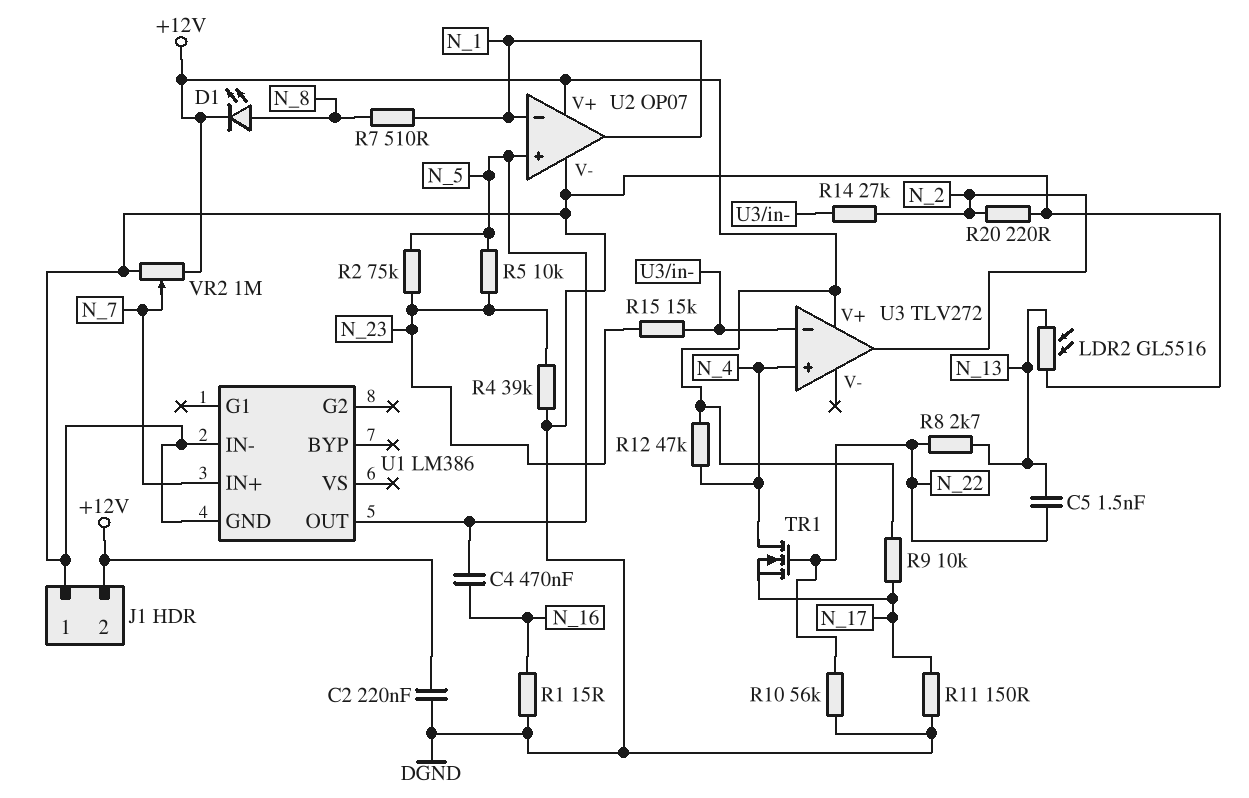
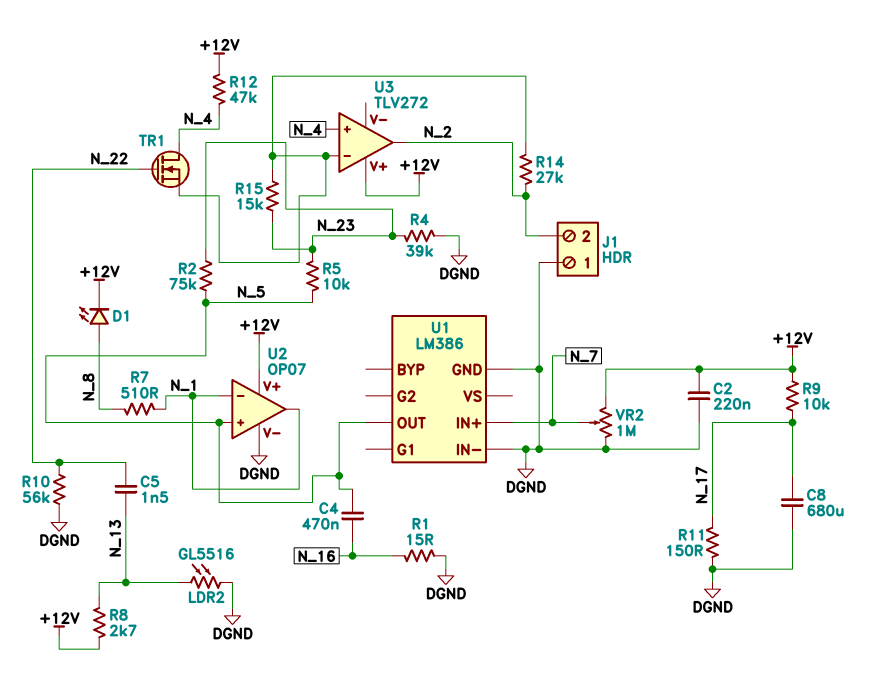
C8: none -> 680uF (DGND, N_17)
J1 pin 2: +12V -> N_2
R8: 2.7k (N_13, N_22) -> 2.7k (+12V, N_13)
R20: 220 (DGND, N_2) -> none
TR1: NMOS (G N_22, D N_4, S N_17) -> NMOS (G N_22, D N_4, S U3/in-)

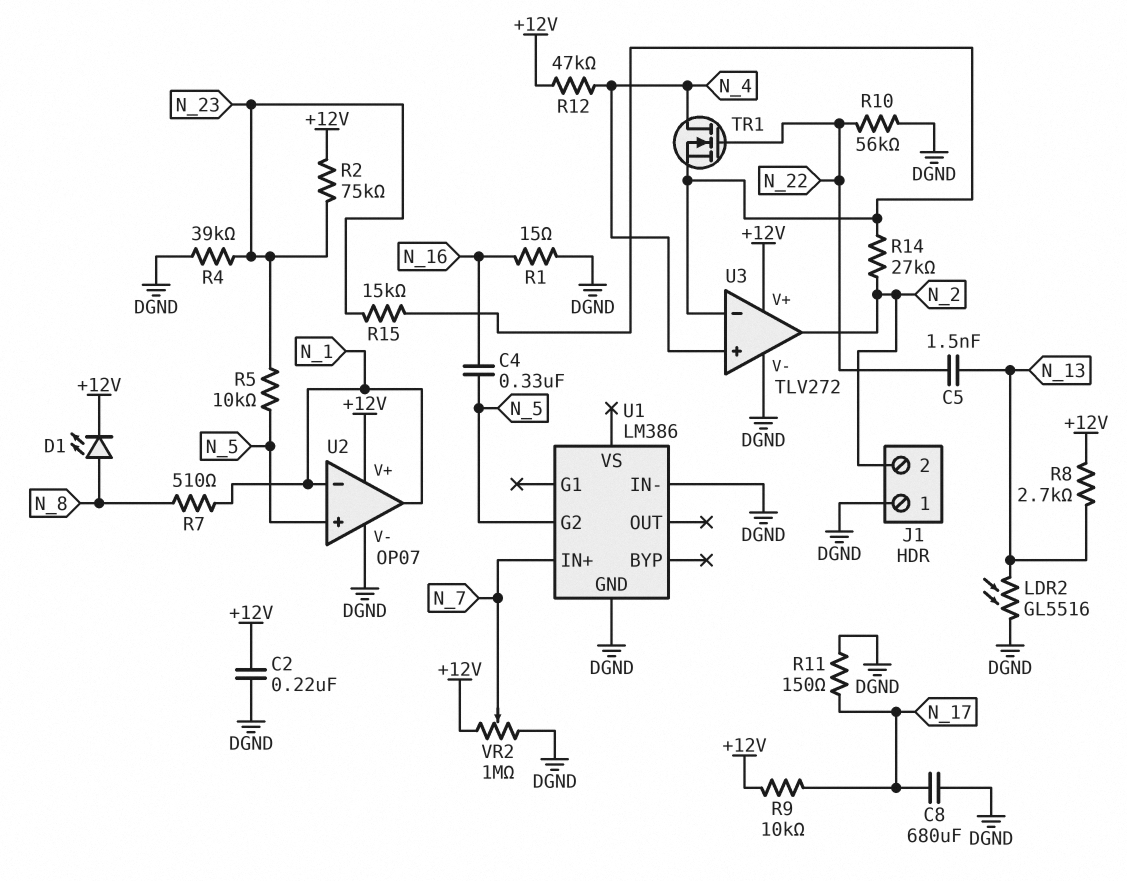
C4: 470nF (N_5, N_16) -> 330nF (N_5, N_16)
R2: 75k (N_5, N_23) -> 75k (+12V, N_23)
U1 pin G2: none -> N_5
U1 pin OUT: N_5 -> none
U3 pin V-: none -> DGND

